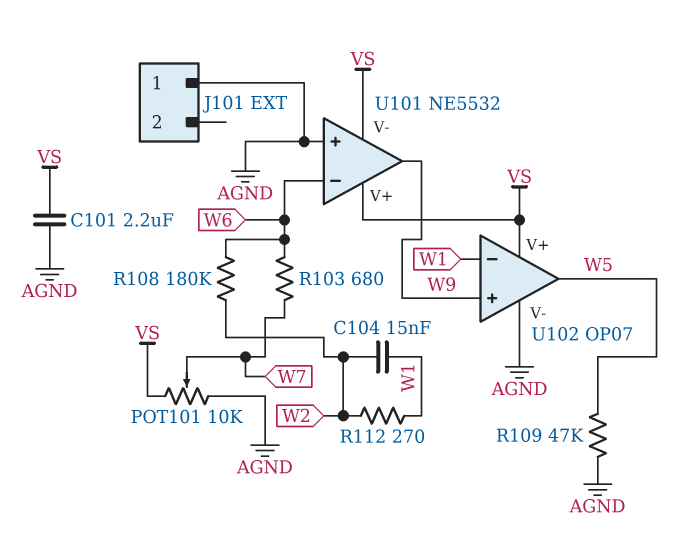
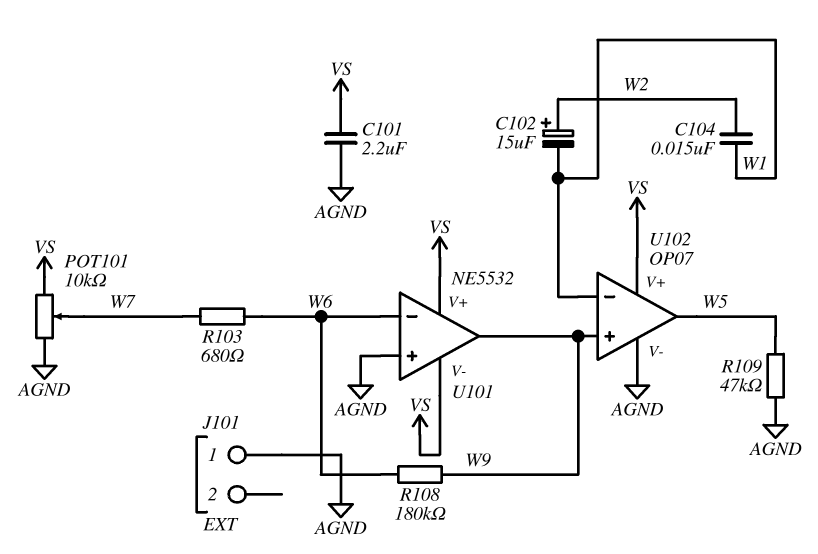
C102: none -> 15uF (plus W2, minus W1)
R108: 180k (W2, W6) -> 180k (W6, W9)
R112: 270 (W1, W2) -> none

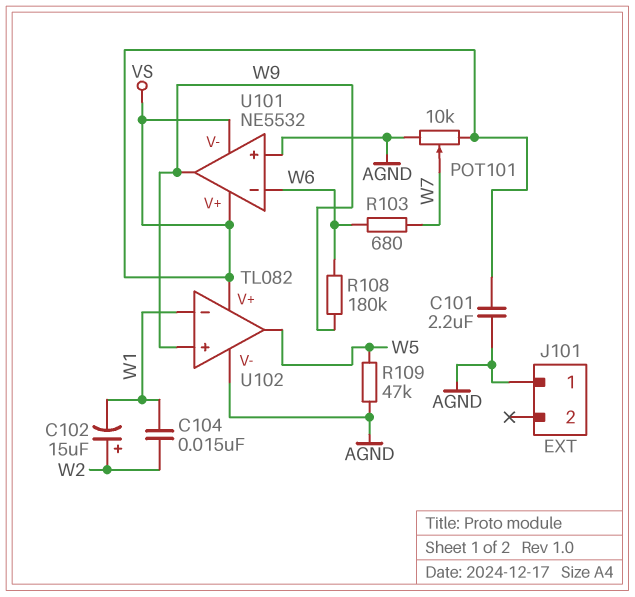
U102: OP07 -> TL082

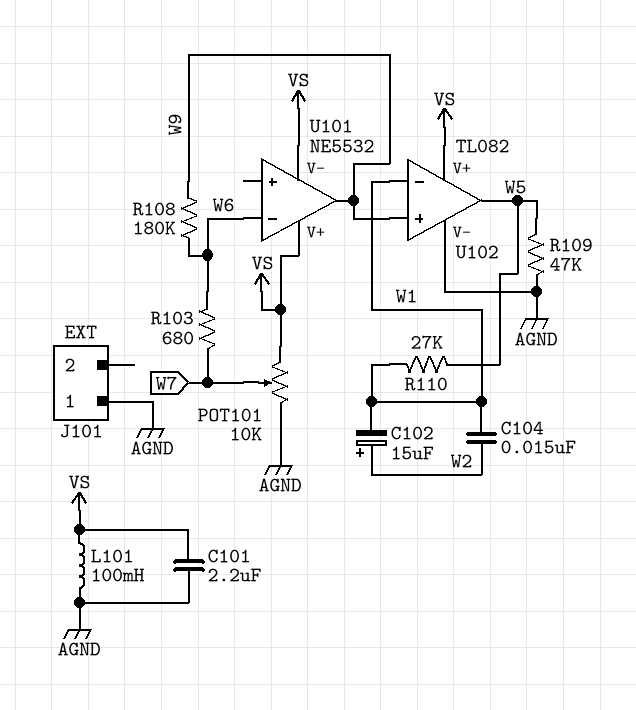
L101: none -> 100mH (AGND, VS)
R110: none -> 27k (W1, W5)
U101 pin in+: AGND -> none

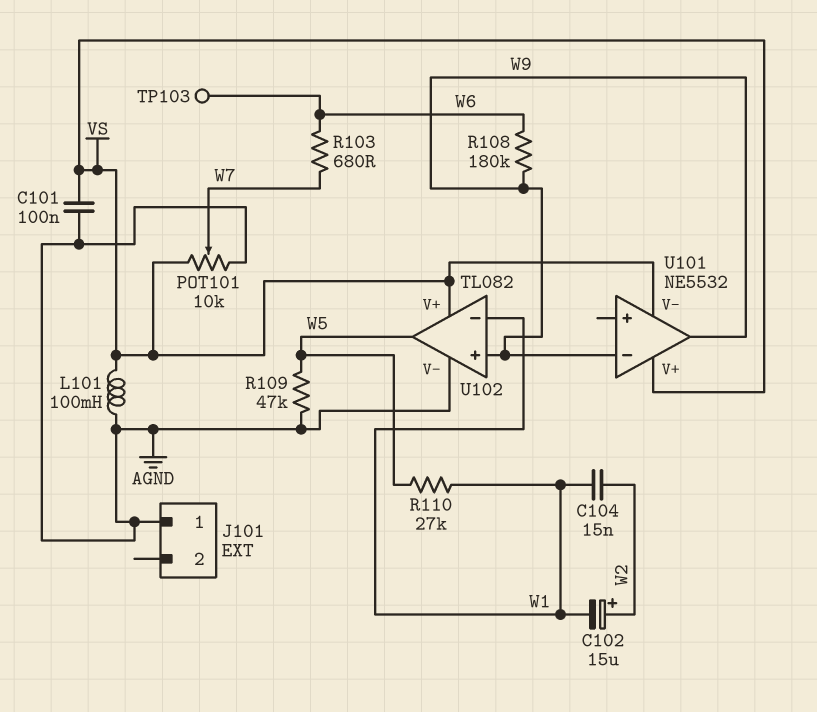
C101: 2.2uF (AGND, VS) -> 100nF (AGND, VS)
TP103: none -> test point (W6)
U101 pin in-: W6 -> W9

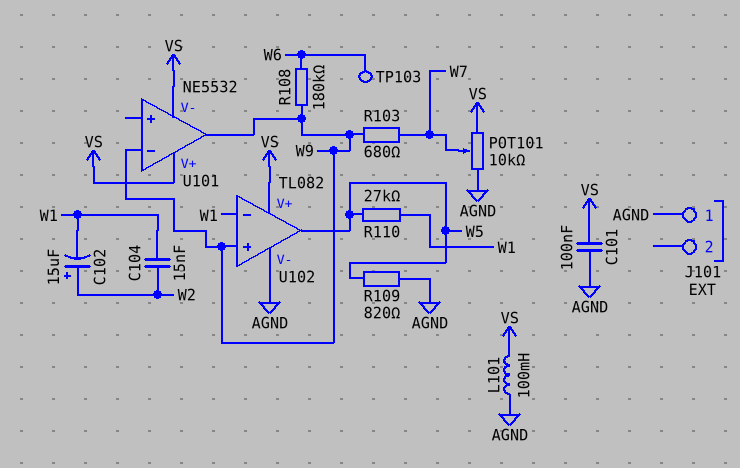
R103: 680 (W6, W7) -> 680 (W7, W9)
R109: 47k (AGND, W5) -> 820 (AGND, W5)

